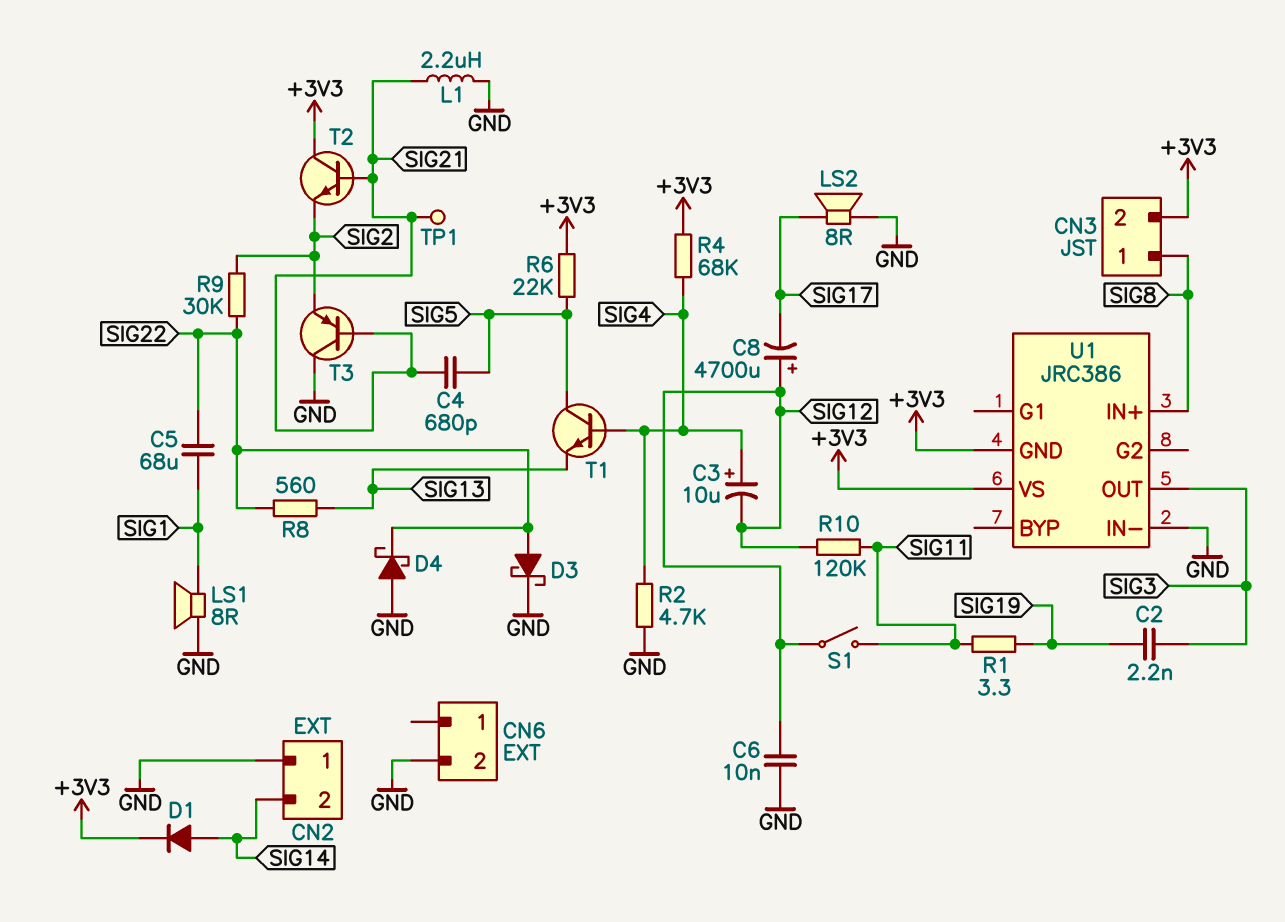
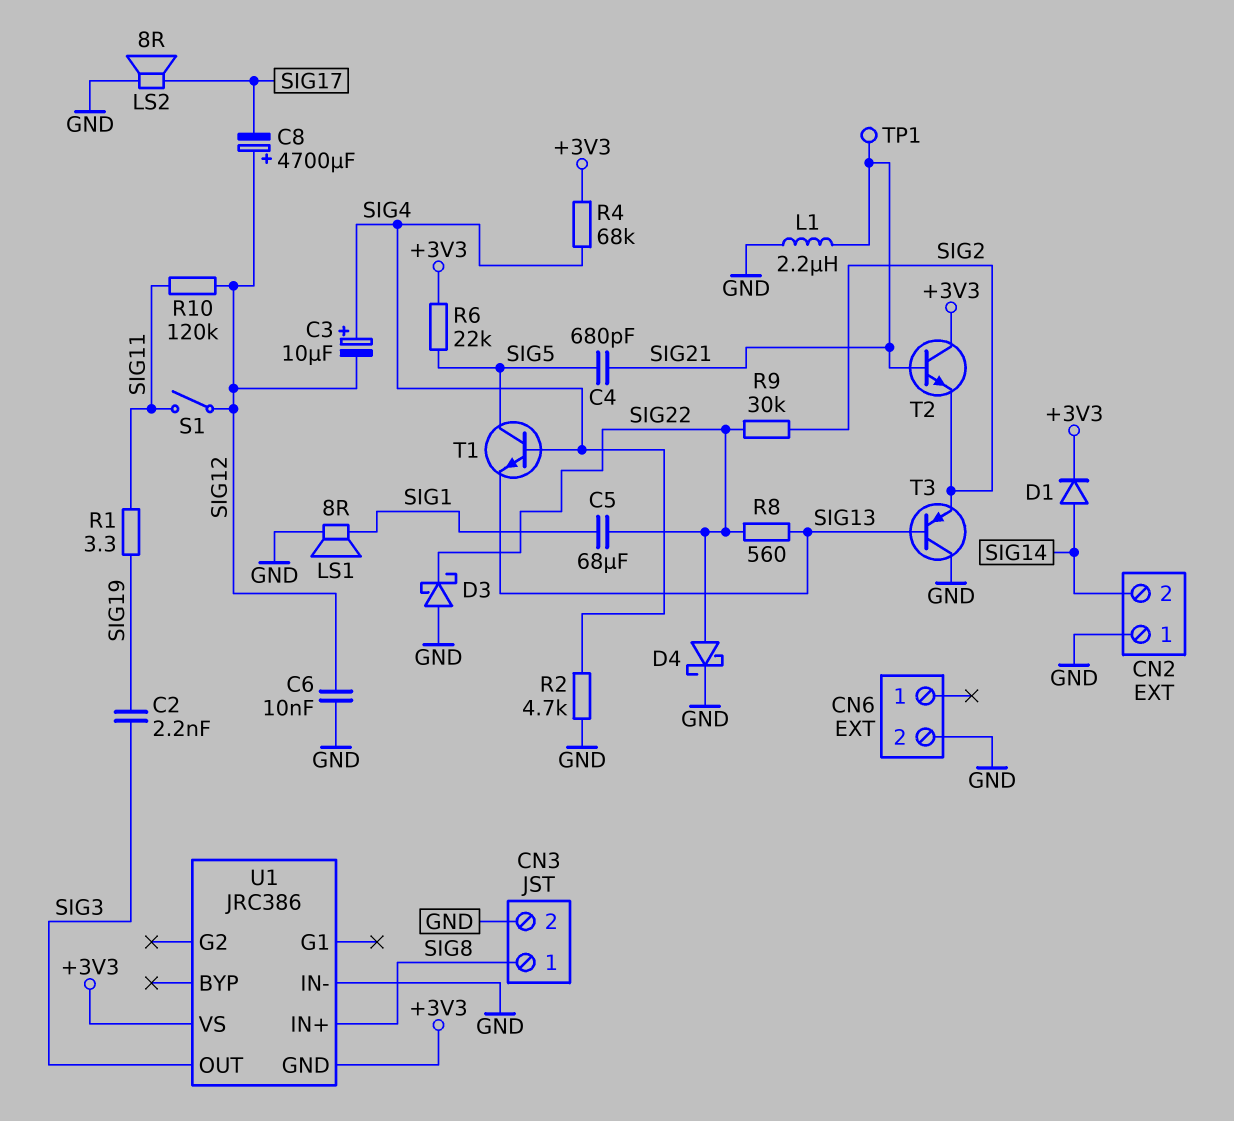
CN3 pin 2: +3V3 -> GND
D3: schottky (A SIG22, K GND) -> schottky (A GND, K SIG22)
D4: schottky (A GND, K SIG22) -> schottky (A SIG22, K GND)
T3: PNP (B SIG21, C GND, E SIG2) -> PNP (B SIG13, C GND, E SIG2)

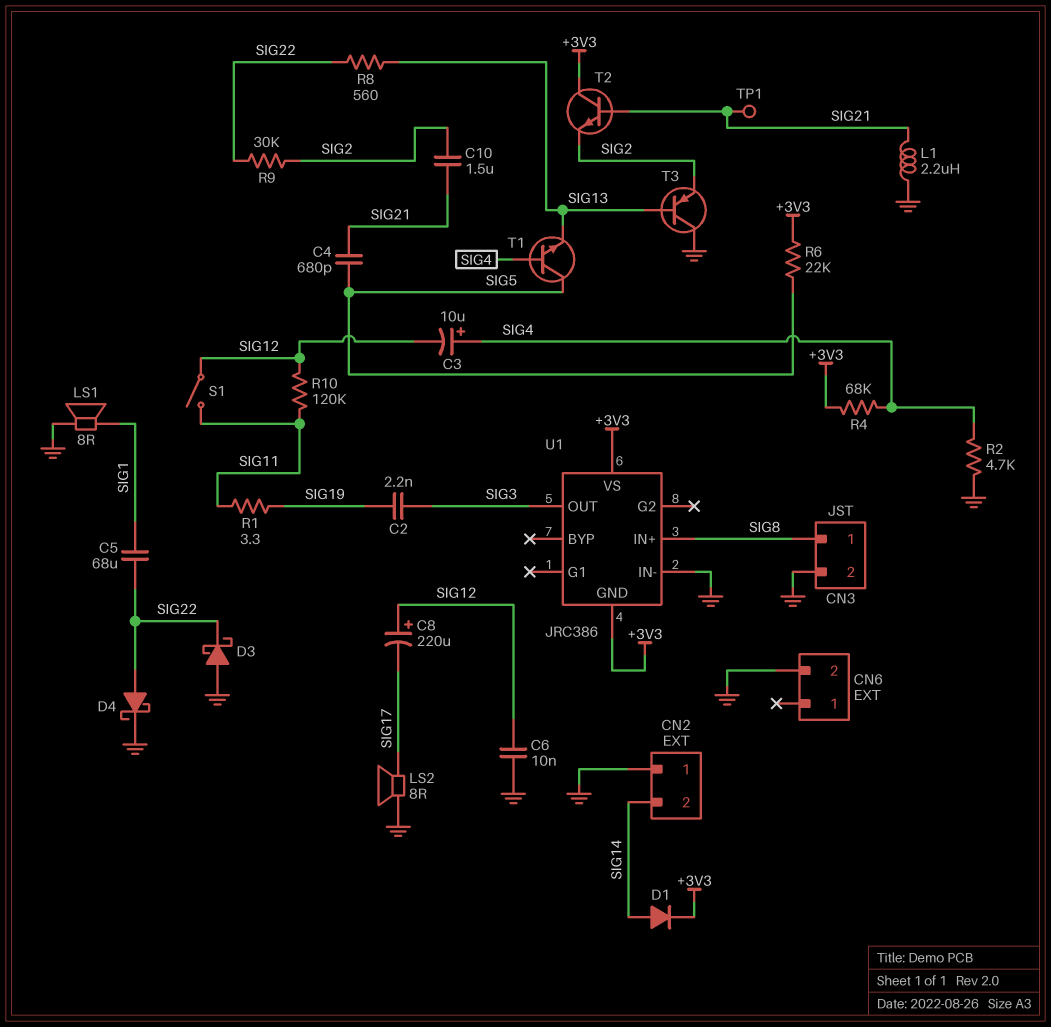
C8: 4700uF (plus SIG12, minus SIG17) -> 220uF (plus SIG12, minus SIG17)
C10: none -> 1.5uF (SIG2, SIG21)

